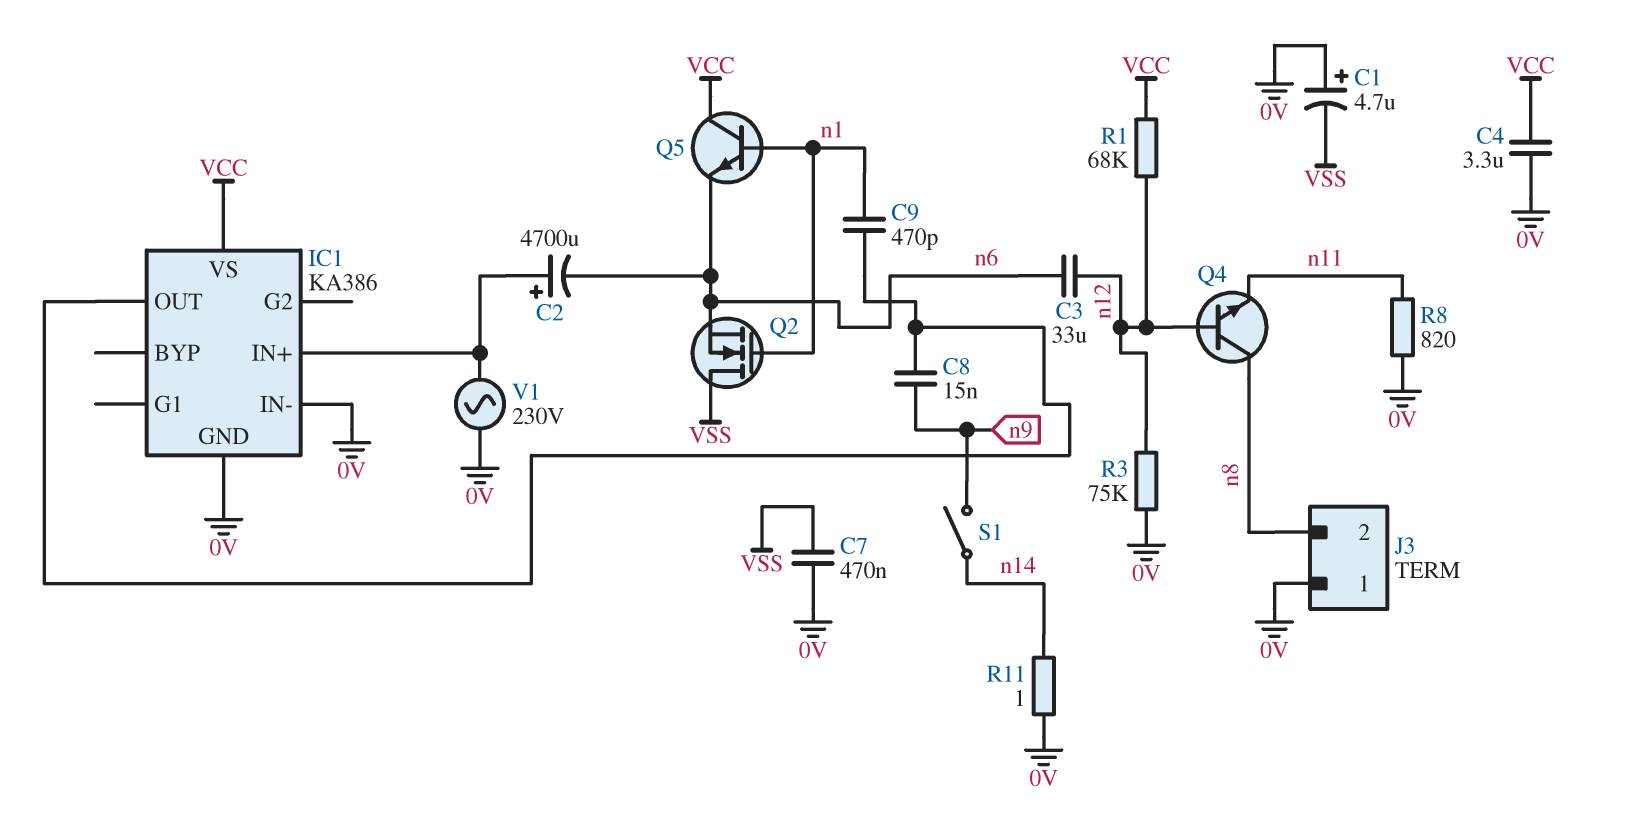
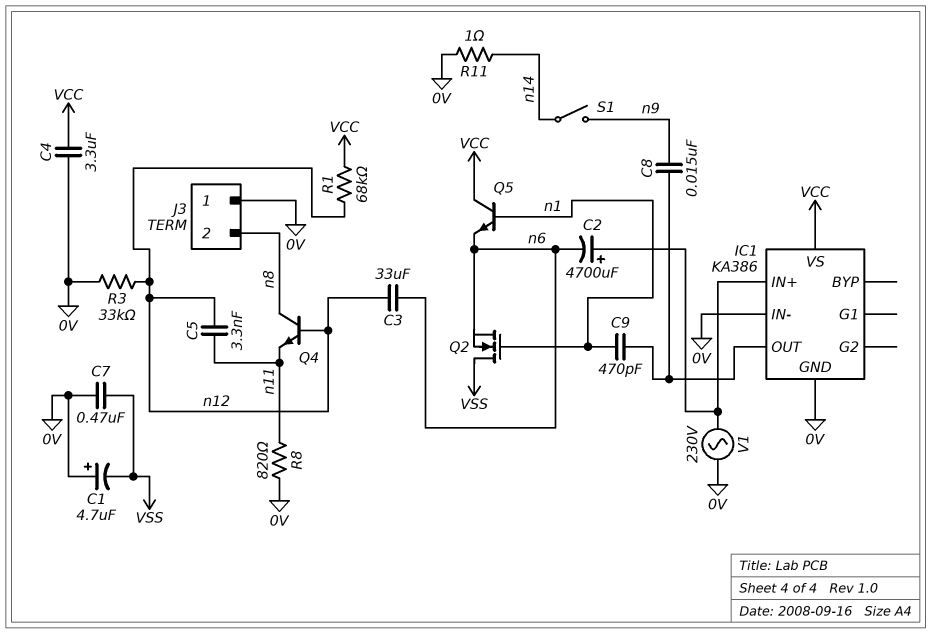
C5: none -> 3.3nF (n11, n12)
R3: 75k (0V, n12) -> 33k (0V, n12)

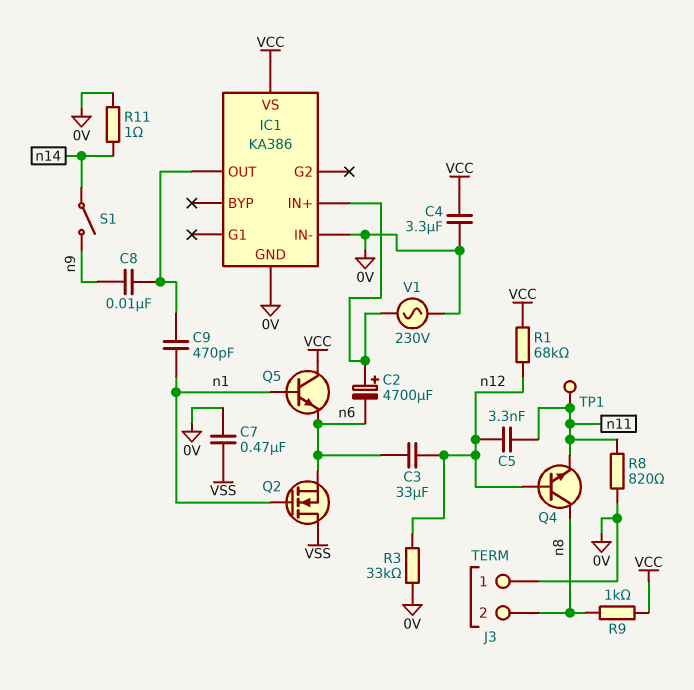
C1: 4.7uF (plus 0V, minus VSS) -> none
C8: 15nF (IC1/OUT, n9) -> 10nF (IC1/OUT, n9)
R9: none -> 1k (VCC, n8)
TP1: none -> test point (n11)

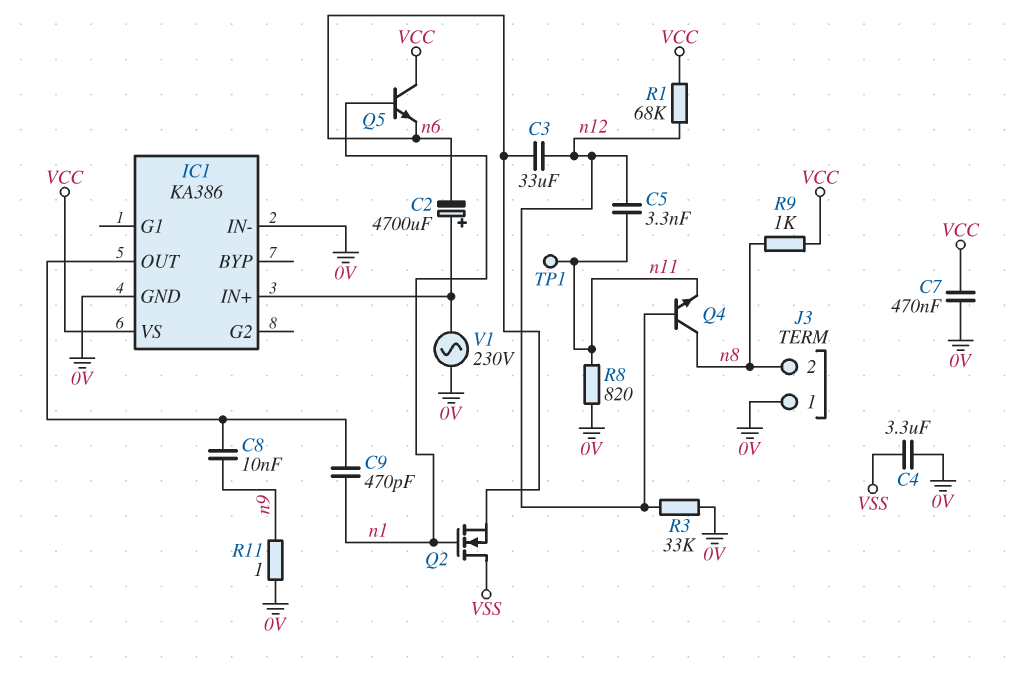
C4: 3.3uF (0V, VCC) -> 3.3uF (0V, VSS)
C7: 470nF (0V, VSS) -> 470nF (0V, VCC)
R11: 1 (0V, n14) -> 1 (0V, n9)
S1: switch (n9, n14) -> none

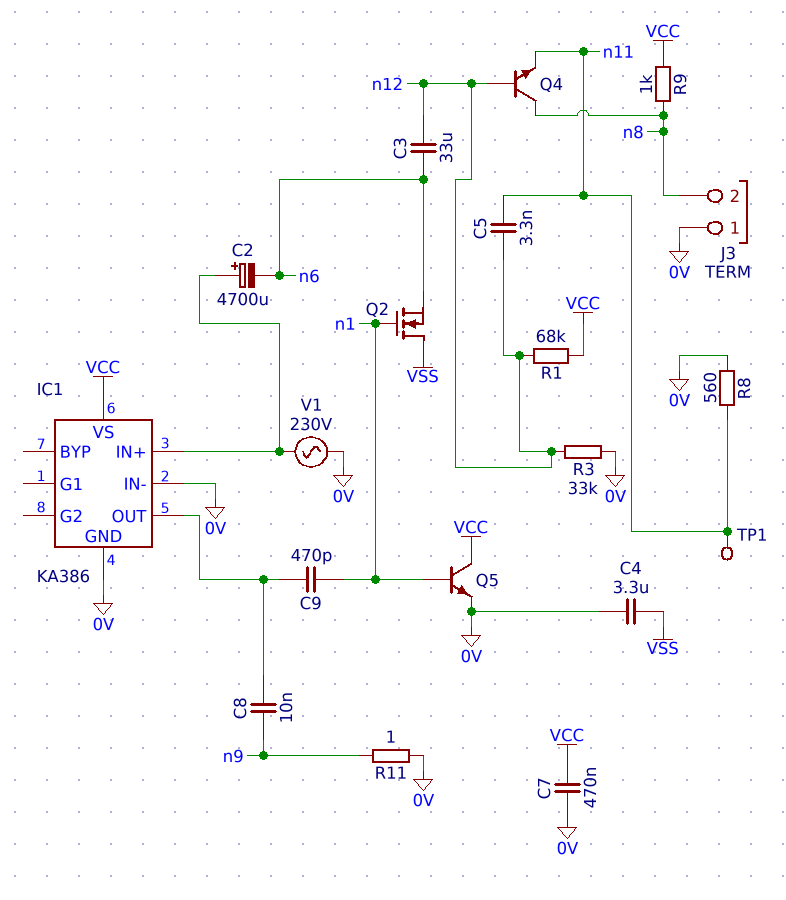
Q5: NPN (B n1, C VCC, E n6) -> NPN (B n1, C VCC, E 0V)
R8: 820 (0V, n11) -> 560 (0V, n11)

